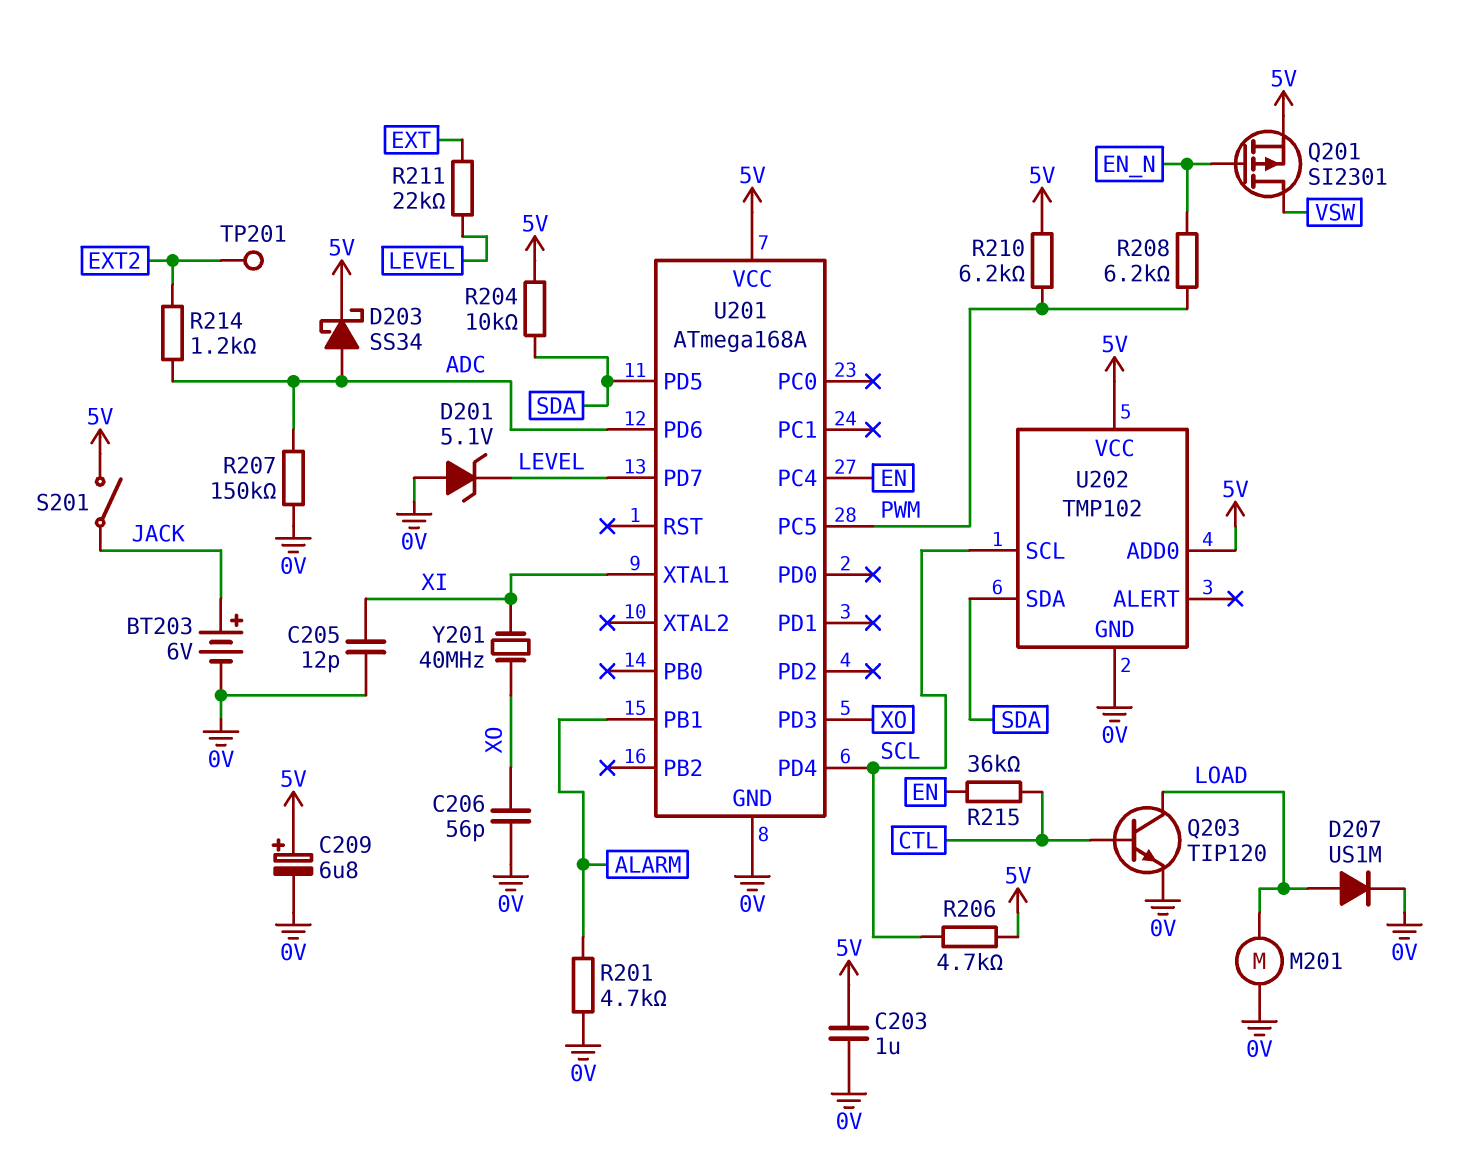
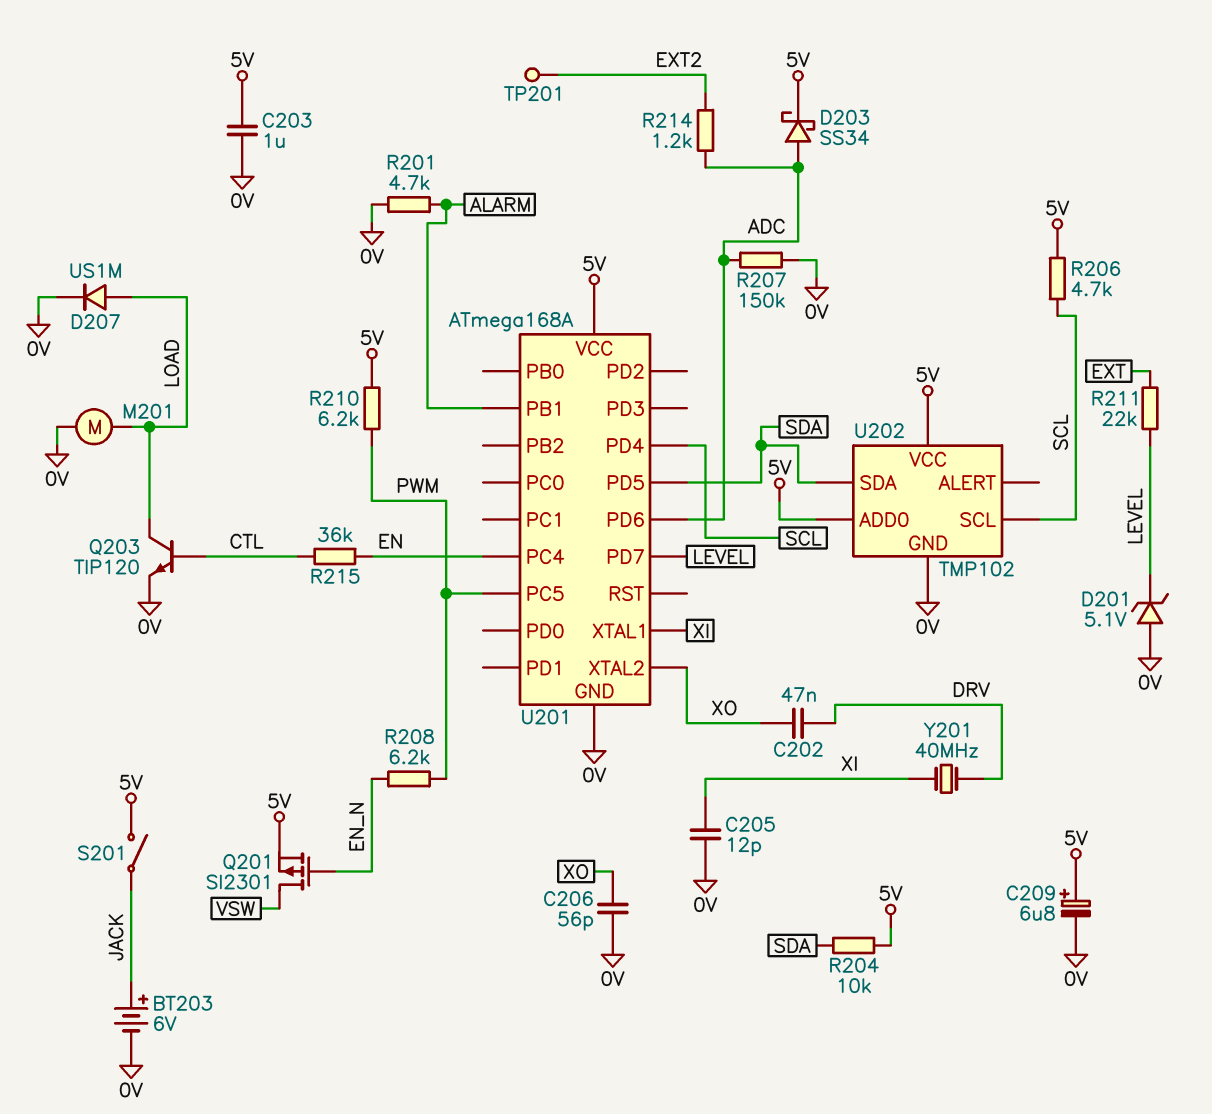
C202: none -> 47nF (DRV, XO)
U201 pin PD3: XO -> none
U201 pin XTAL2: none -> XO
Y201: 40MHz (XI, XO) -> 40MHz (DRV, XI)

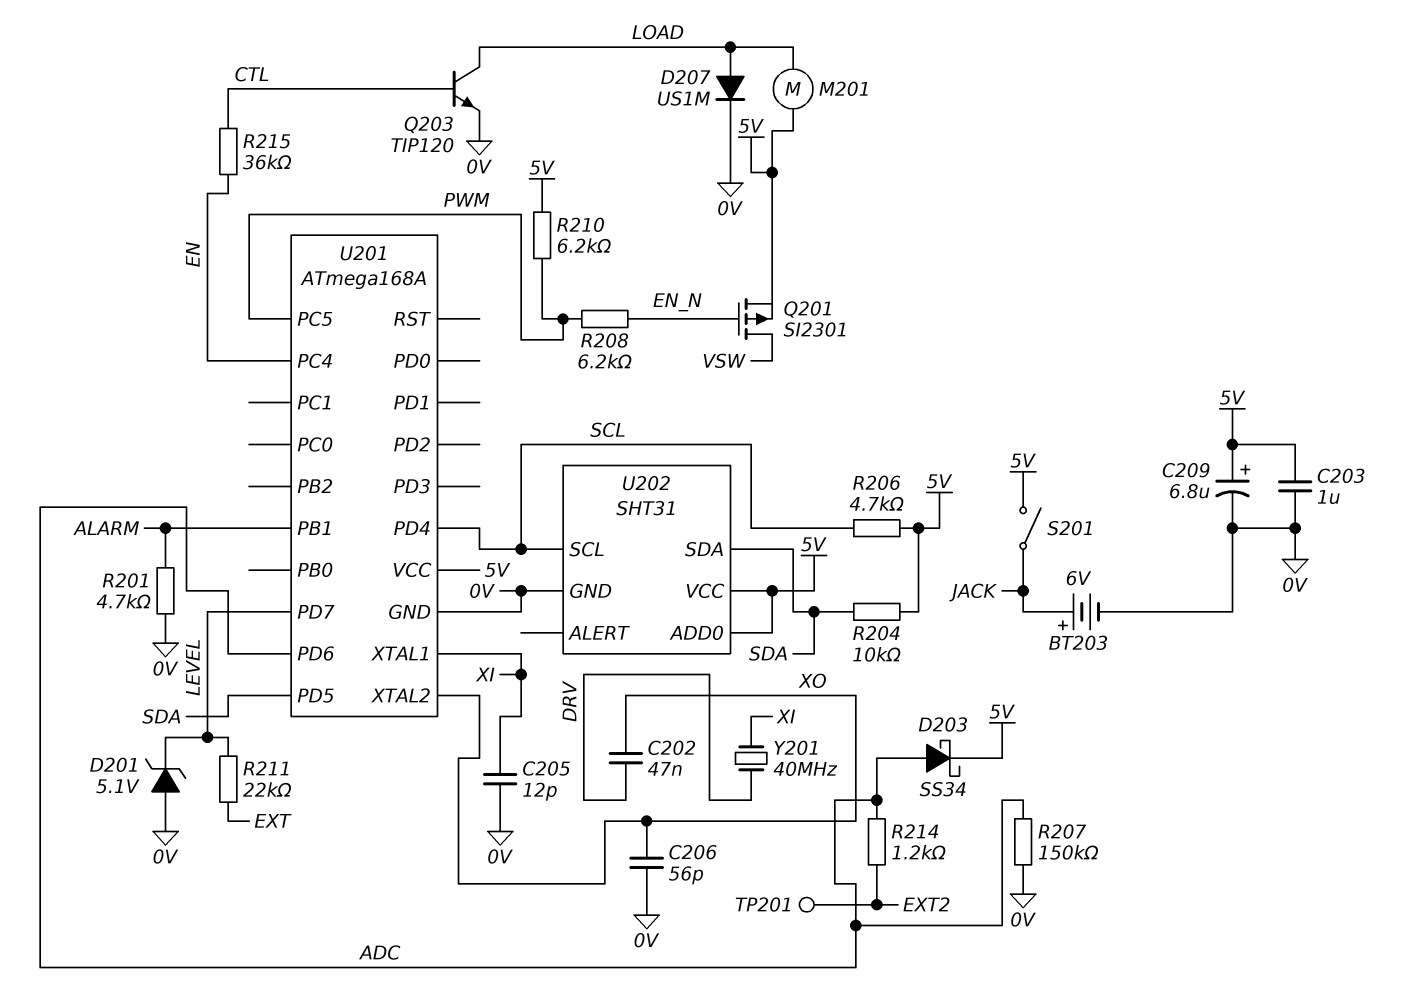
M201: motor (0V, LOAD) -> motor (5V, LOAD)
U202: TMP102 -> SHT31

